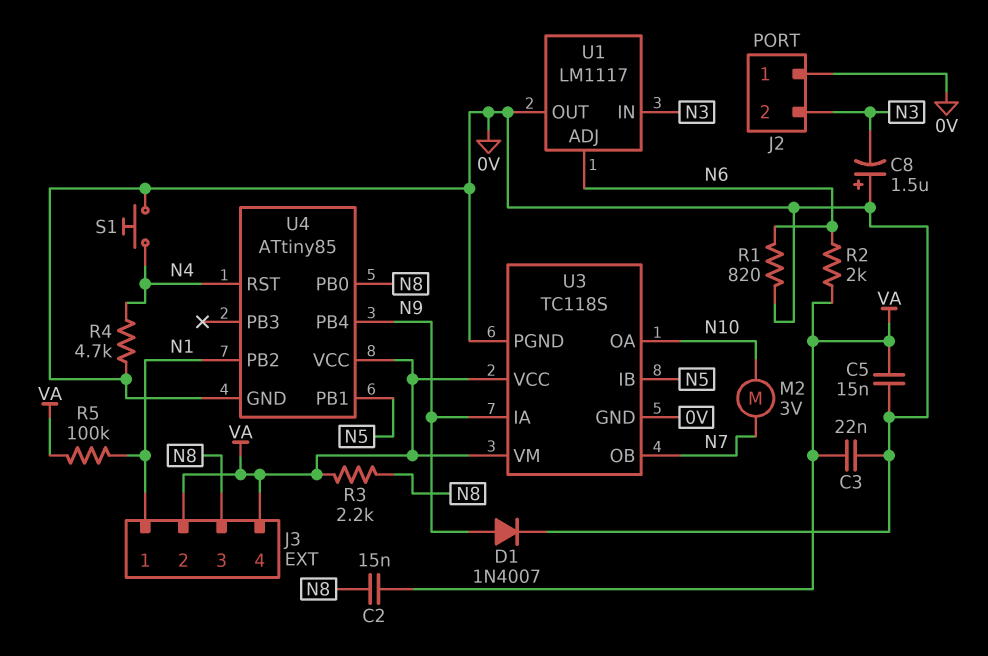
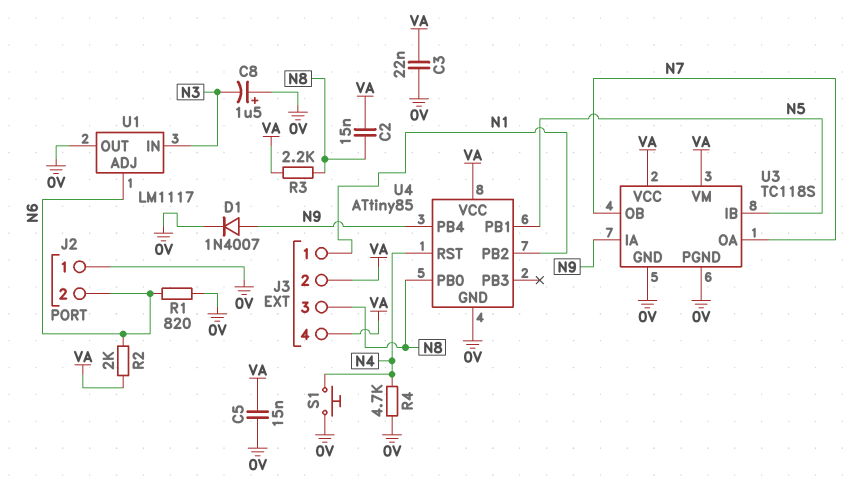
J2 pin 2: N3 -> N6
M2: motor 3V (N7, N10) -> none
R5: 100k (N1, VA) -> none
U3 pin OA: N10 -> N7

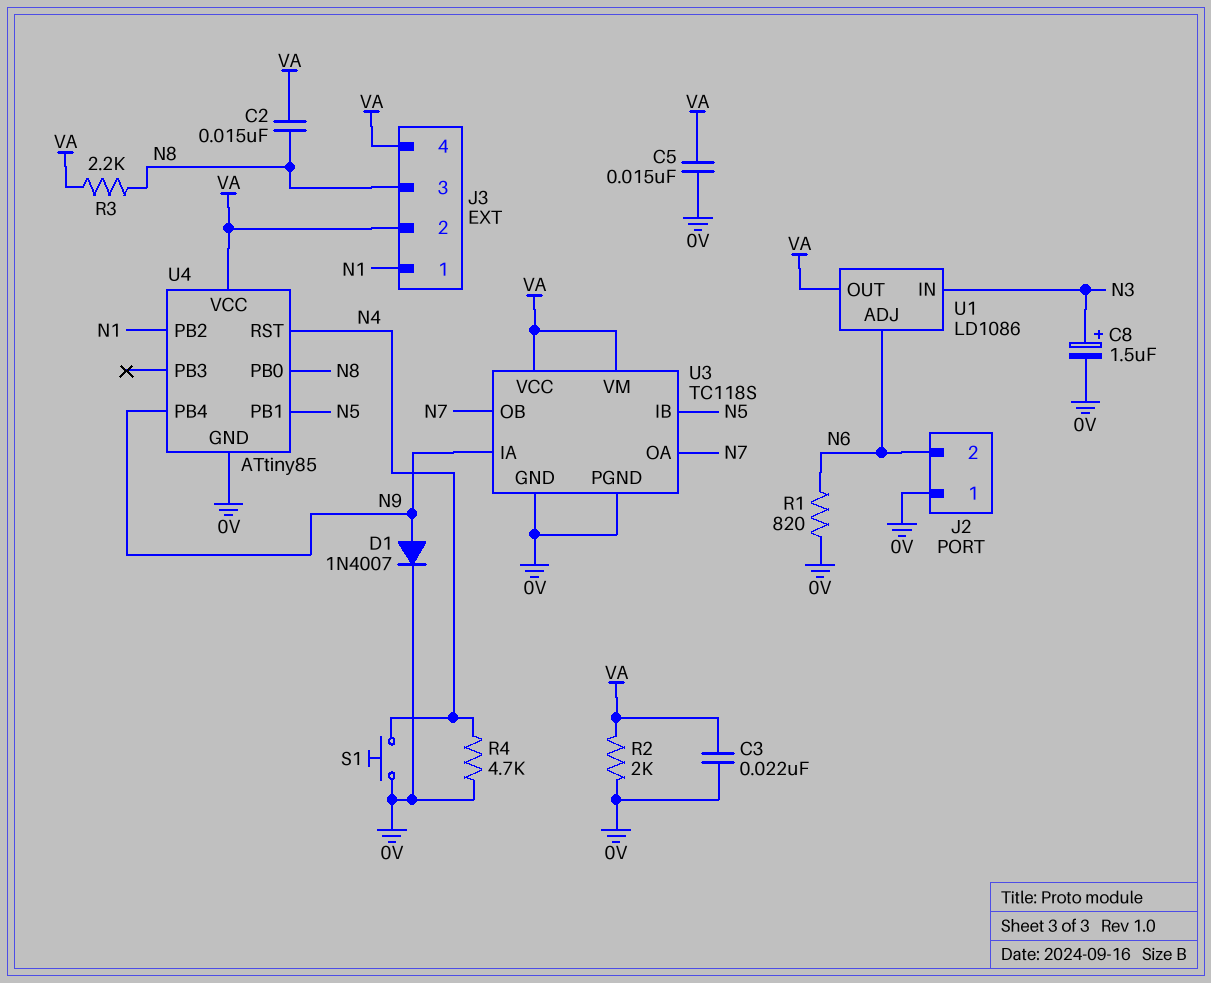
C8: 1.5uF (plus 0V, minus N3) -> 1.5uF (plus N3, minus 0V)
R2: 2k (N6, VA) -> 2k (0V, VA)
U1: LM1117 -> LD1086
U1 pin OUT: 0V -> VA

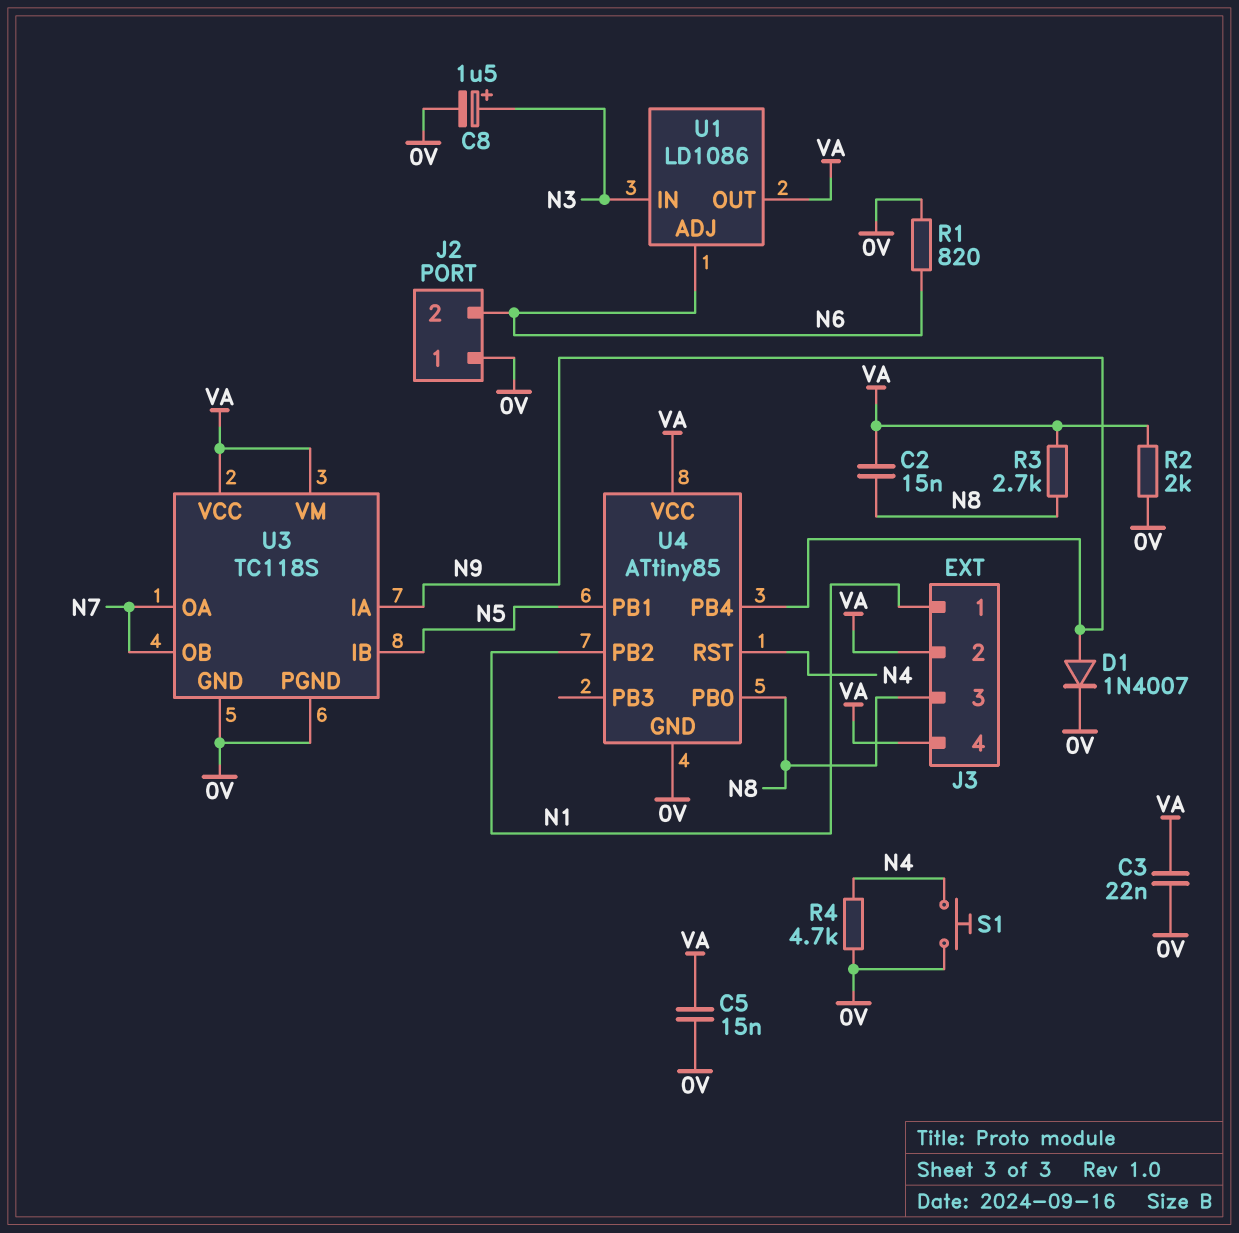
R3: 2.2k (N8, VA) -> 2.7k (N8, VA)

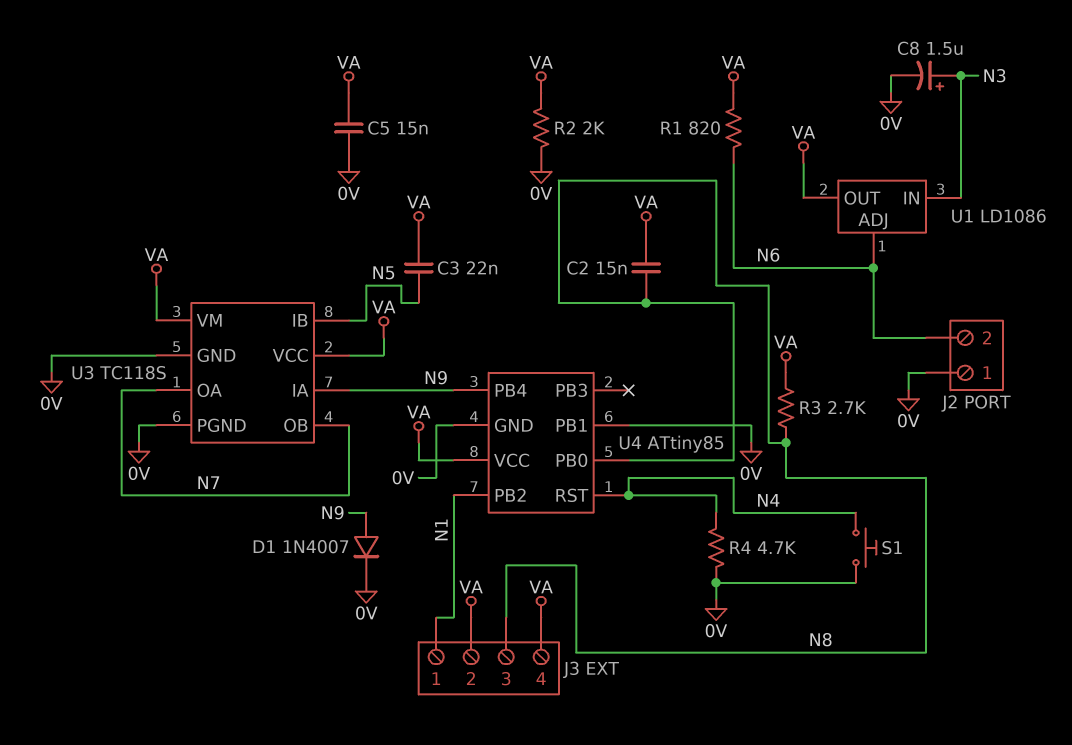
C3: 22nF (0V, VA) -> 22nF (N5, VA)
R1: 820 (0V, N6) -> 820 (N6, VA)
U4 pin PB1: N5 -> 0V

